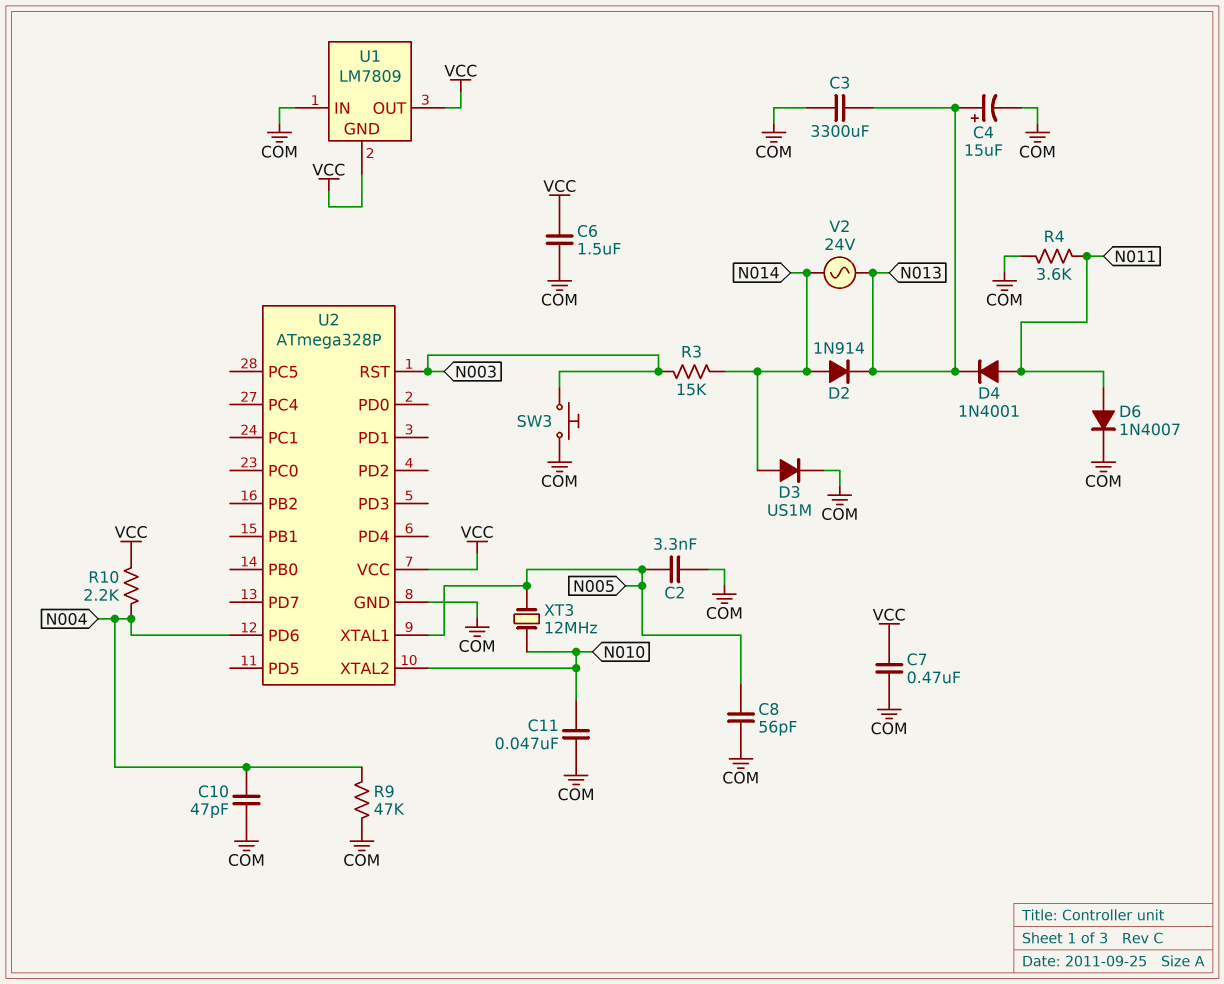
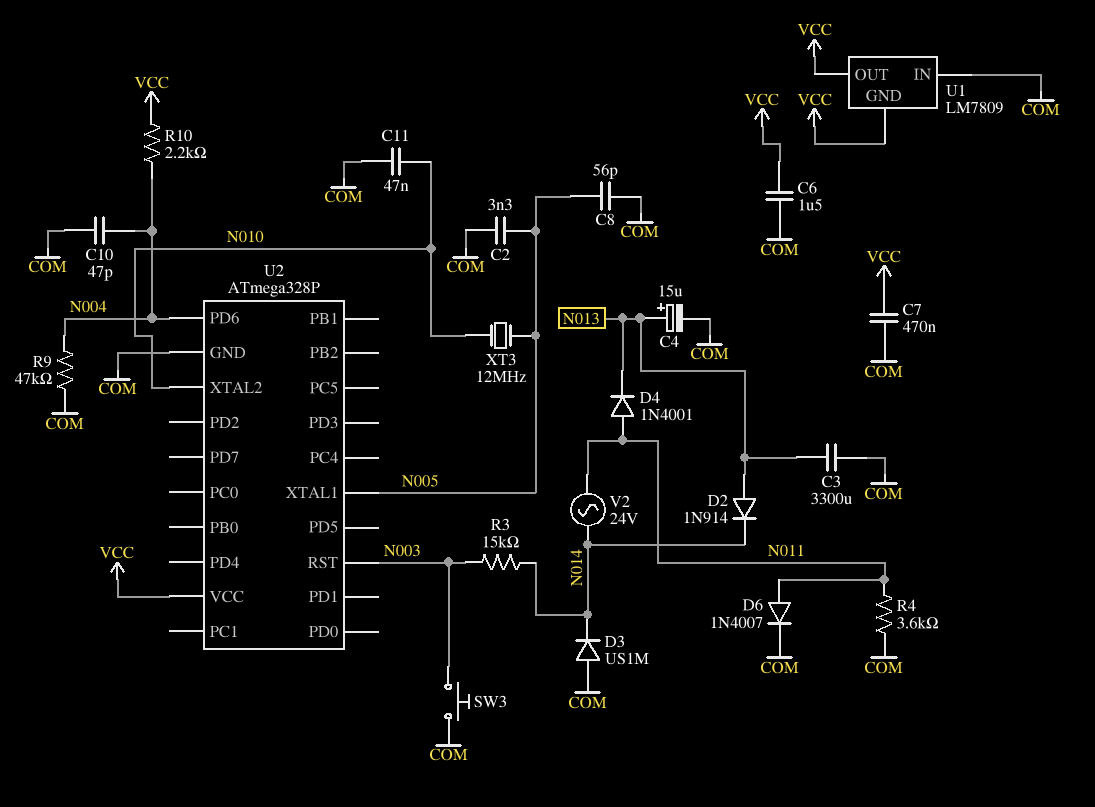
D2: diode 1N914 (A N014, K N013) -> diode 1N914 (A N013, K N014)
D3: diode US1M (A N014, K COM) -> diode US1M (A COM, K N014)
V2: AC 24V (N013, N014) -> AC 24V (N011, N014)

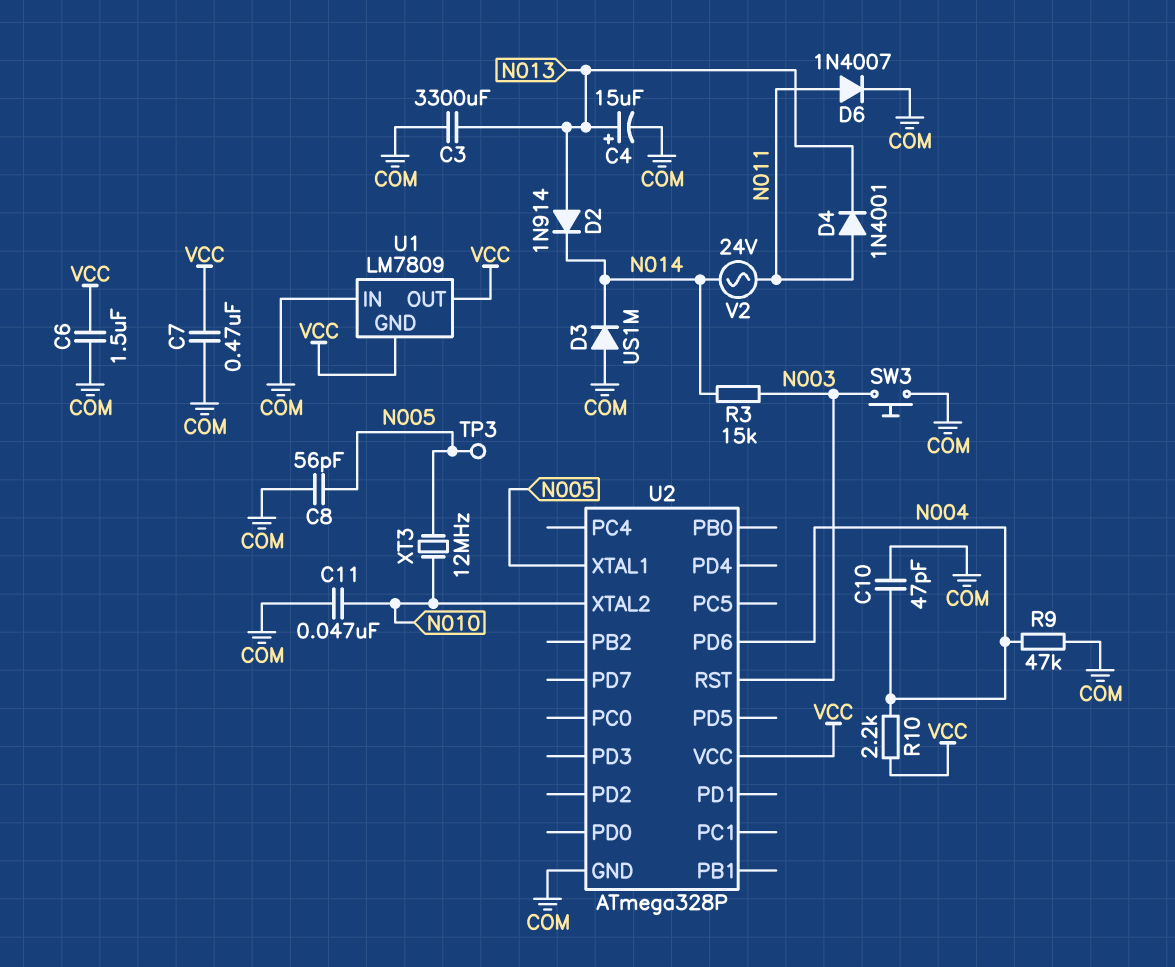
C2: 3.3nF (COM, N005) -> none
R4: 3.6k (COM, N011) -> none
TP3: none -> test point (N005)

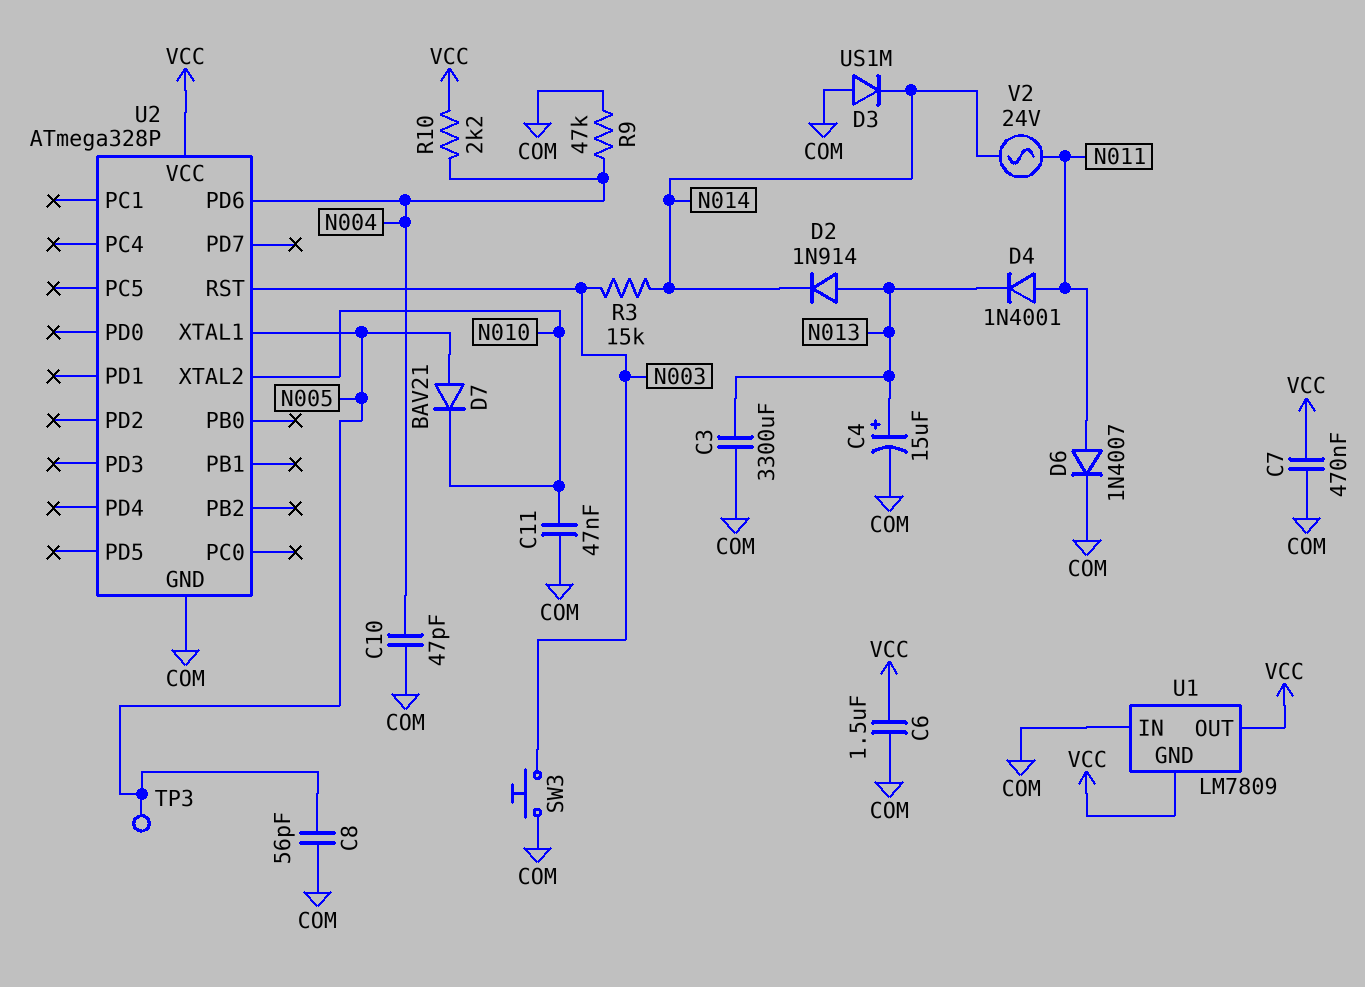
D7: none -> diode BAV21 (A N005, K N010)
XT3: 12MHz (N005, N010) -> none

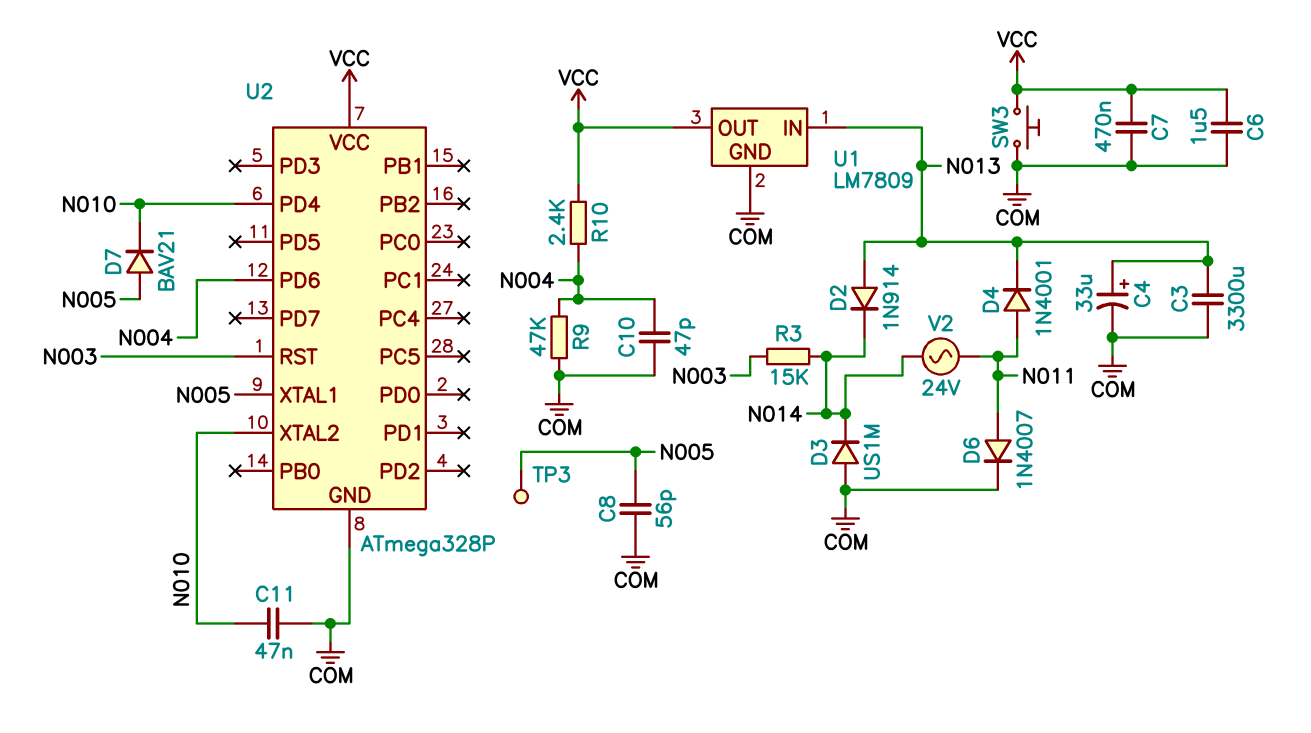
C4: 15uF (plus N013, minus COM) -> 33uF (plus N013, minus COM)
R10: 2.2k (N004, VCC) -> 2.4k (N004, VCC)
SW3: button (COM, N003) -> button (COM, VCC)
U1 pin GND: VCC -> COM
U1 pin IN: COM -> N013
U2 pin PD4: none -> N010

